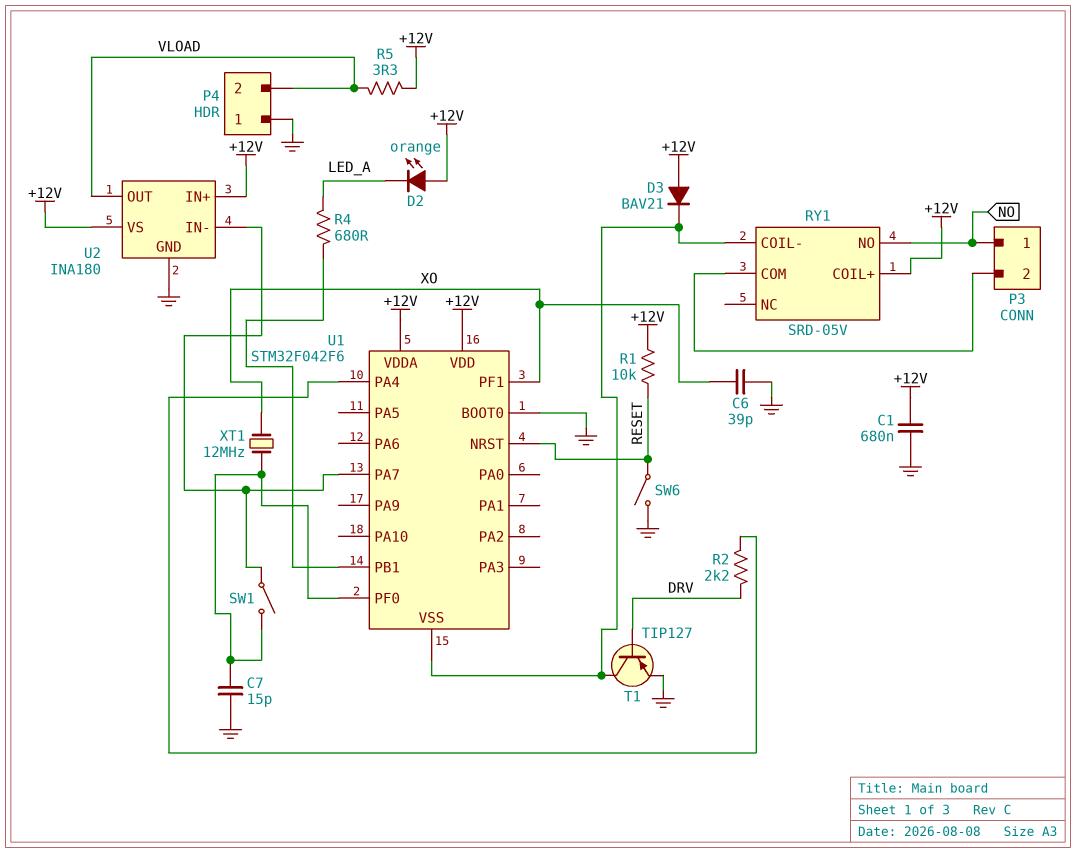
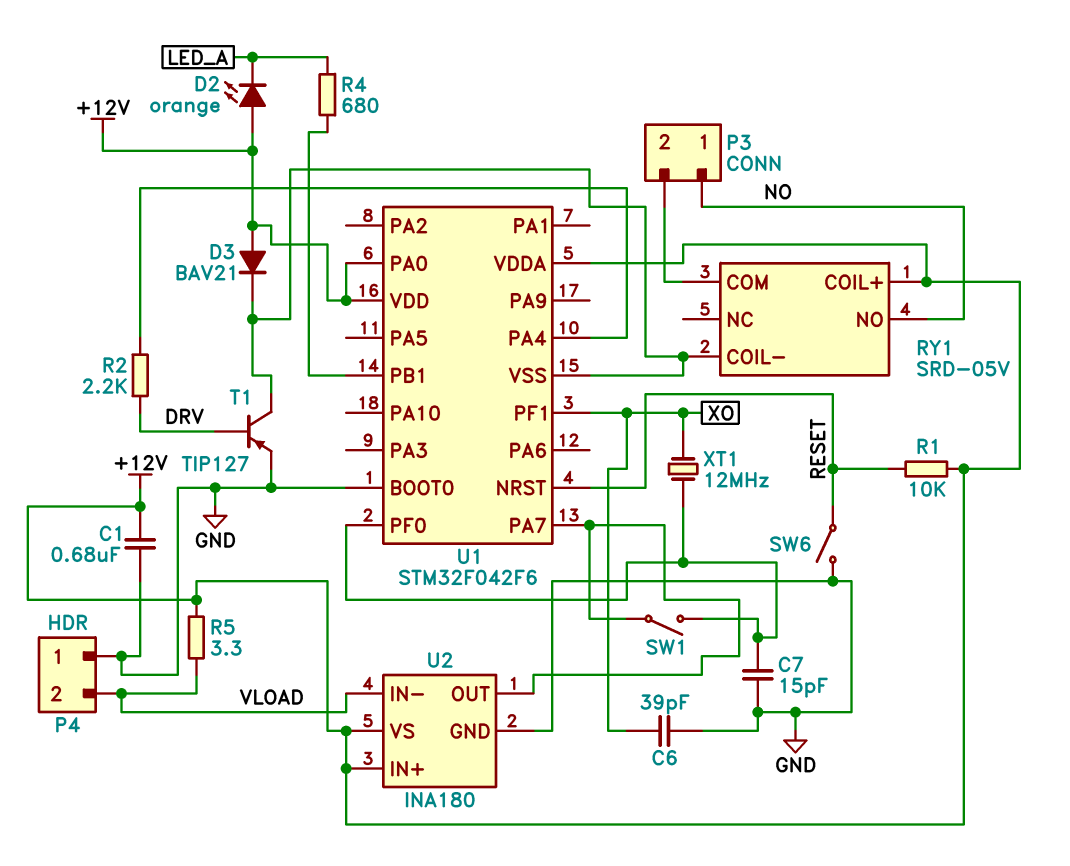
U1 pin PA0: none -> +12V
U2 pin IN-: U1/PA7 -> VLOAD
U2 pin OUT: VLOAD -> U1/PA7

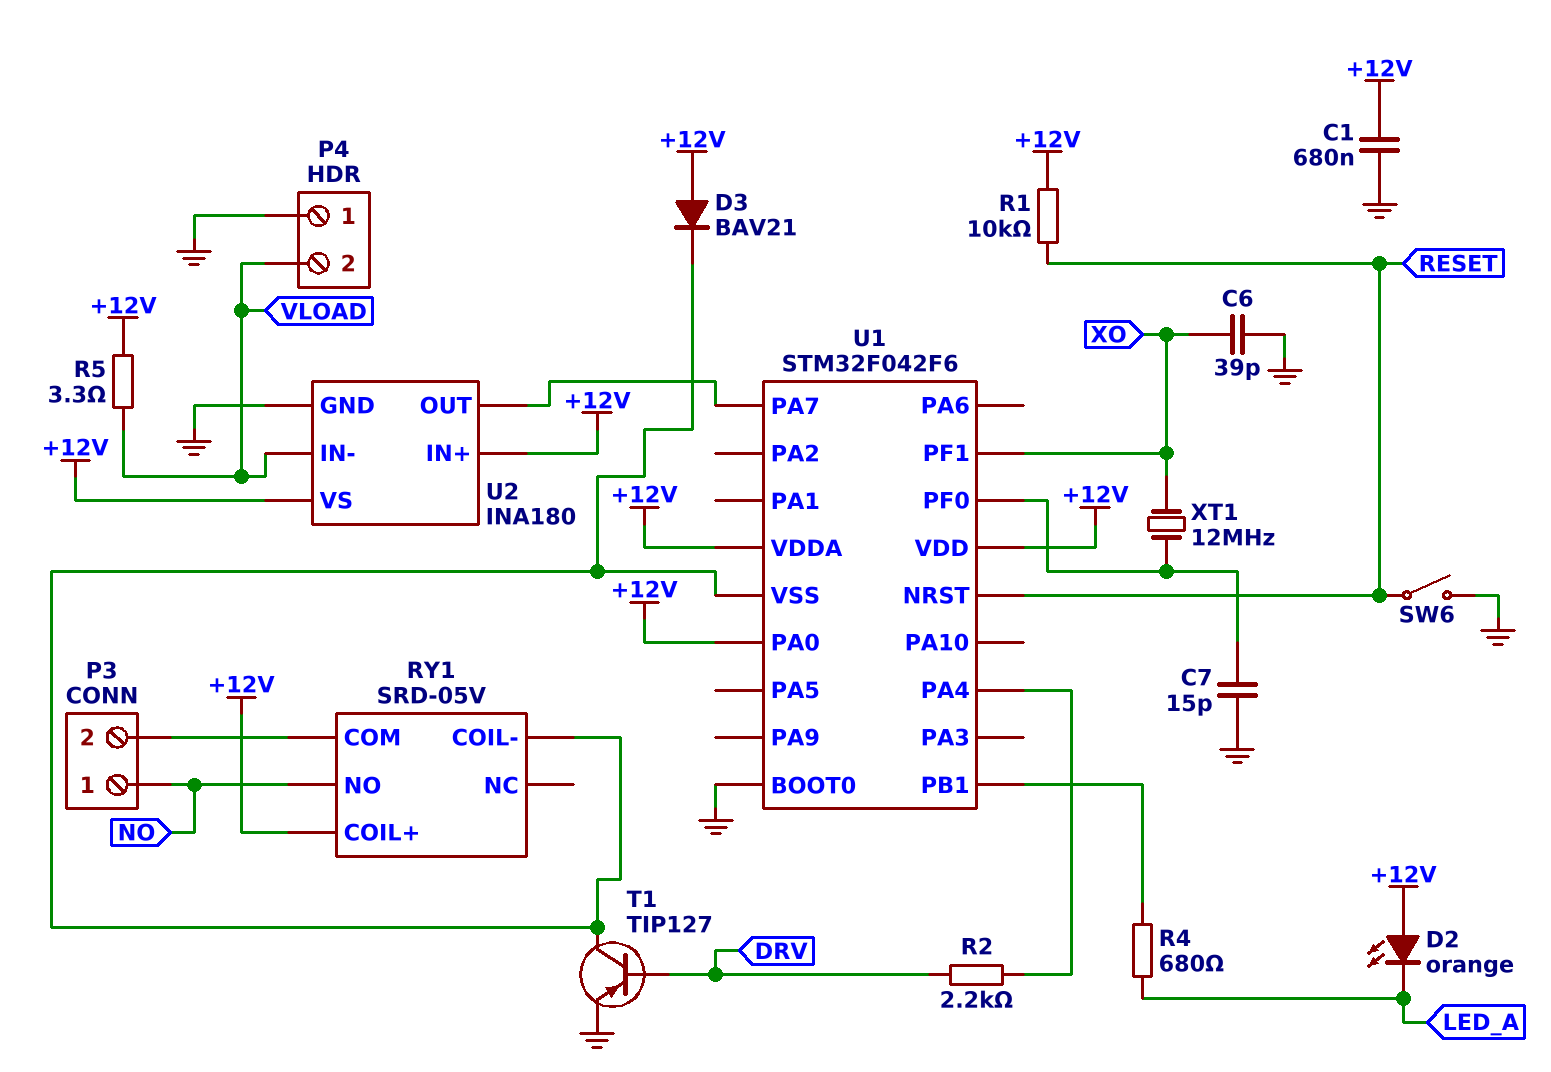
SW1: switch (U1/PA7, U1/PF0) -> none

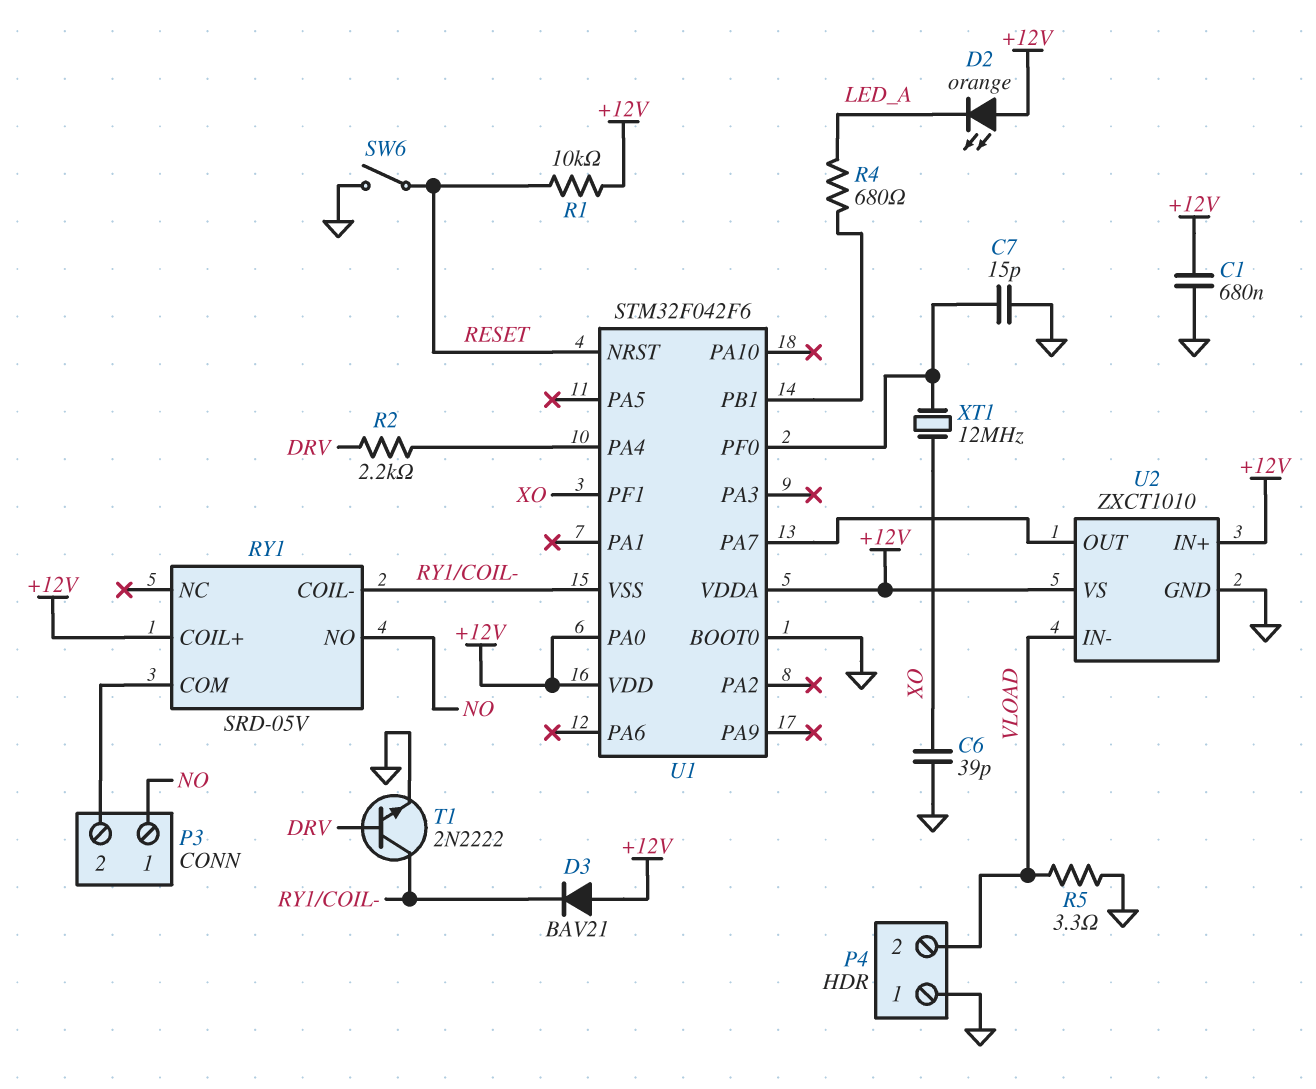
R5: 3.3 (+12V, VLOAD) -> 3.3 (GND, VLOAD)
T1: PNP TIP127 (B DRV, C RY1/COIL-, E GND) -> NPN 2N2222 (B DRV, C RY1/COIL-, E GND)
U2: INA180 -> ZXCT1010

